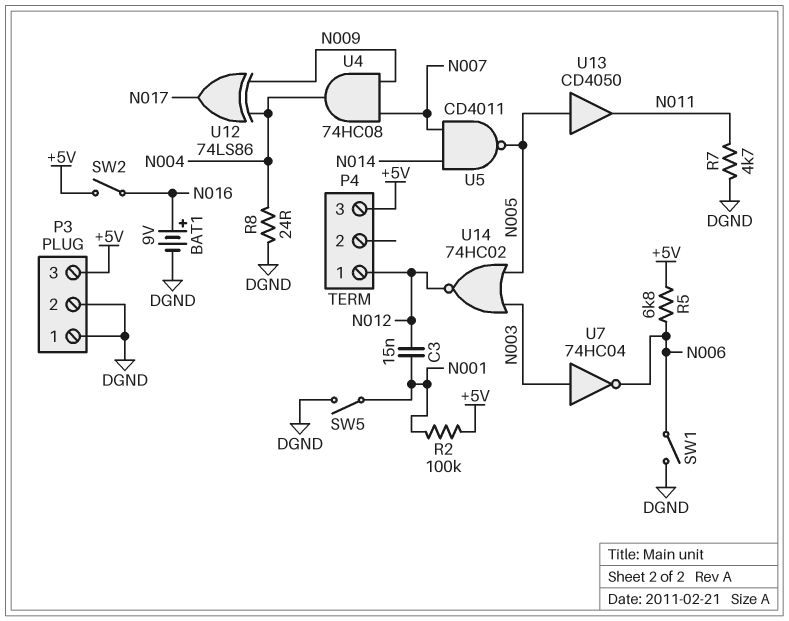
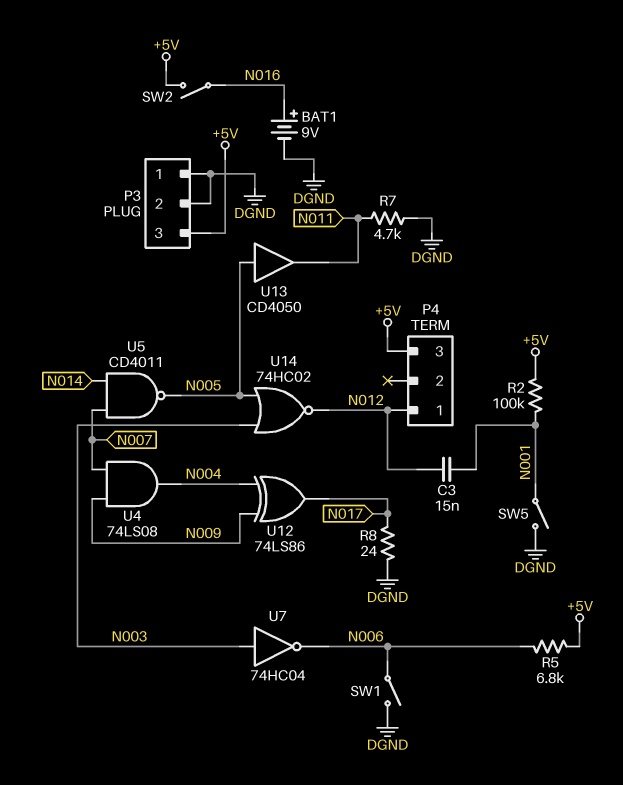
R8: 24 (DGND, N004) -> 24 (DGND, N017)
U4: AND 74HC08 (in N007, in N009, out N004) -> AND 74LS08 (in N007, in N009, out N004)

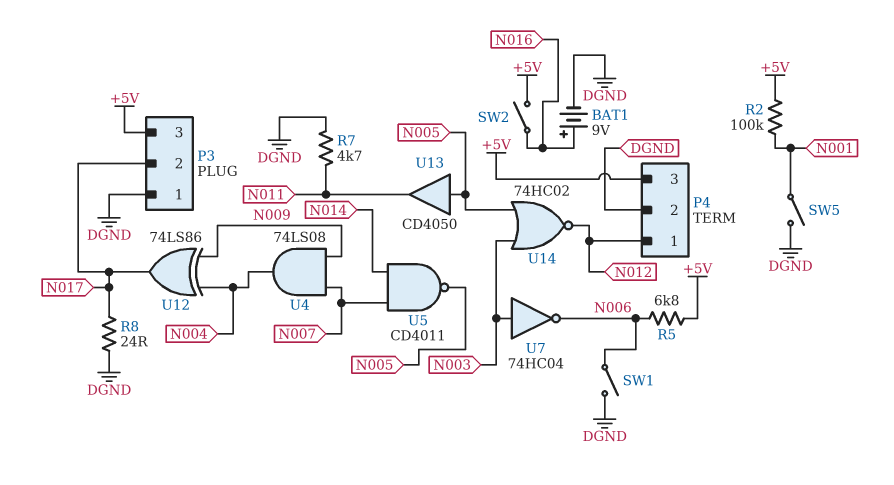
C3: 15nF (N001, N012) -> none
P3 pin 2: DGND -> N017
P4 pin 2: none -> DGND

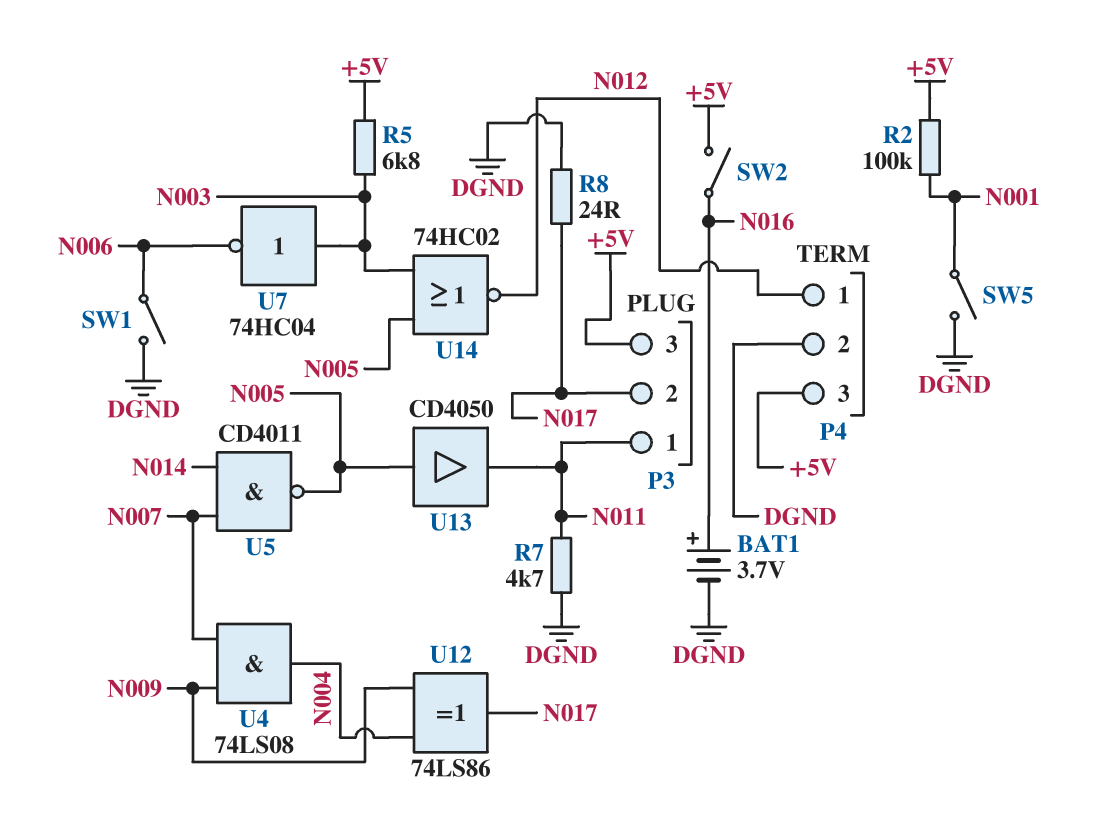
BAT1: 9V (plus N016, minus DGND) -> 3.7V (plus N016, minus DGND)
P3 pin 1: DGND -> N011
R5: 6.8k (+5V, N006) -> 6.8k (+5V, N003)

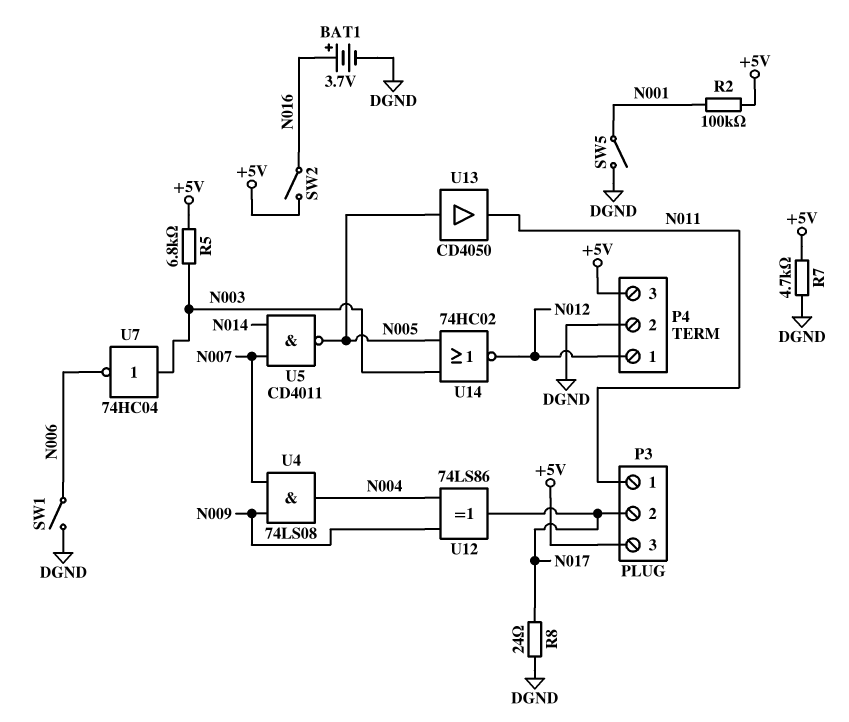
R7: 4.7k (DGND, N011) -> 4.7k (+5V, DGND)

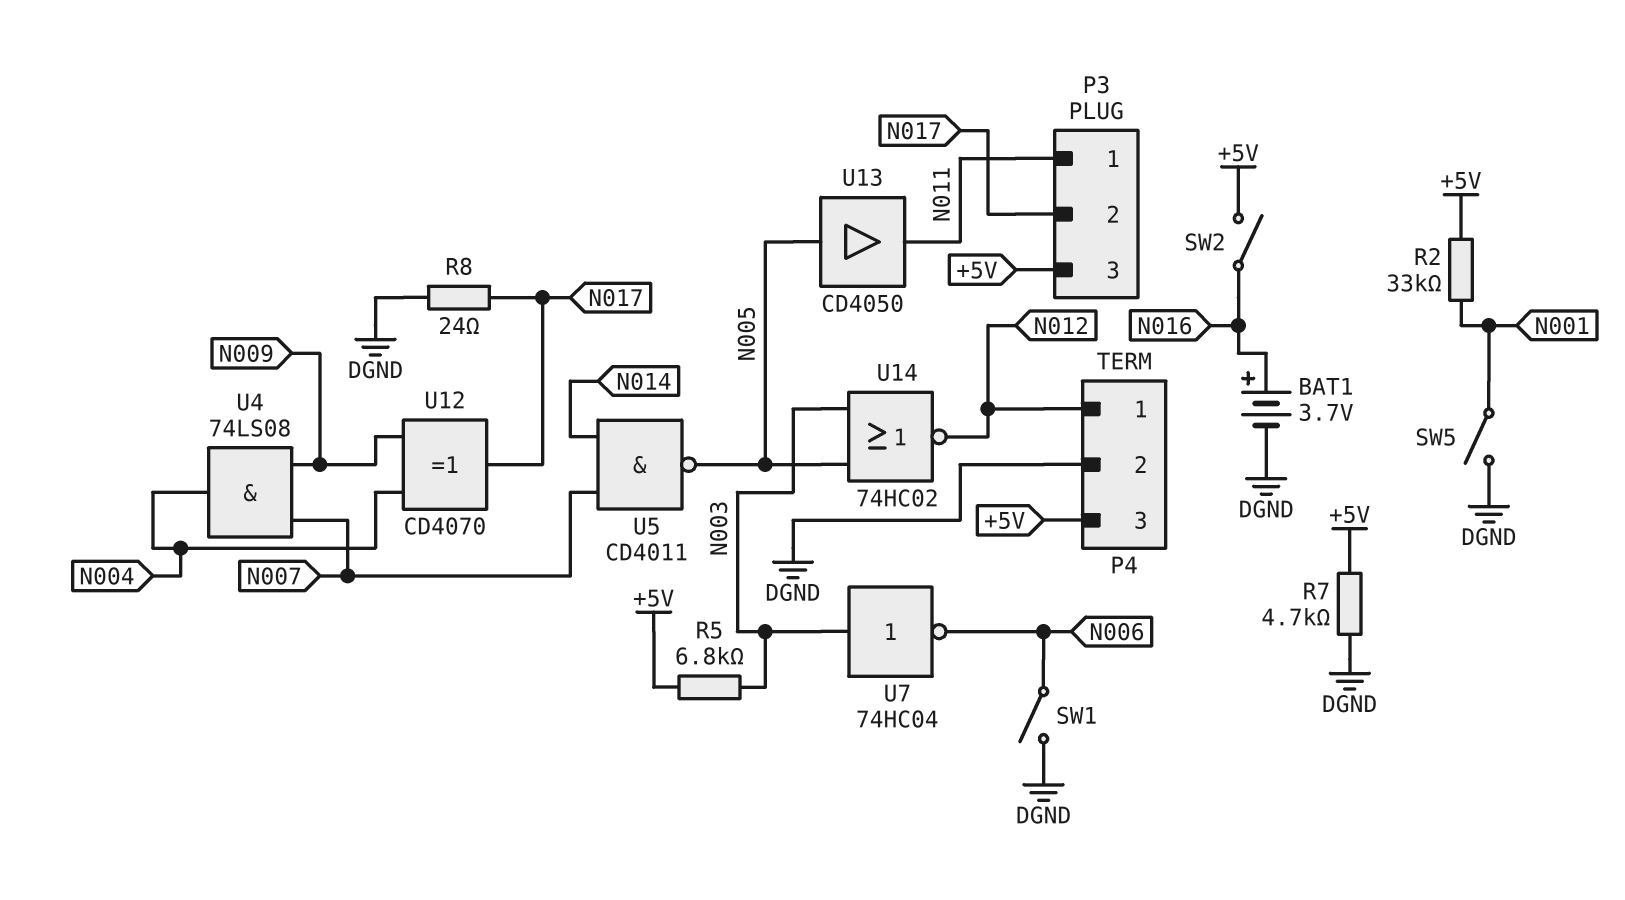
R2: 100k (+5V, N001) -> 33k (+5V, N001)
U12: XOR 74LS86 (in N004, in N009, out N017) -> XOR CD4070 (in N004, in N009, out N017)

